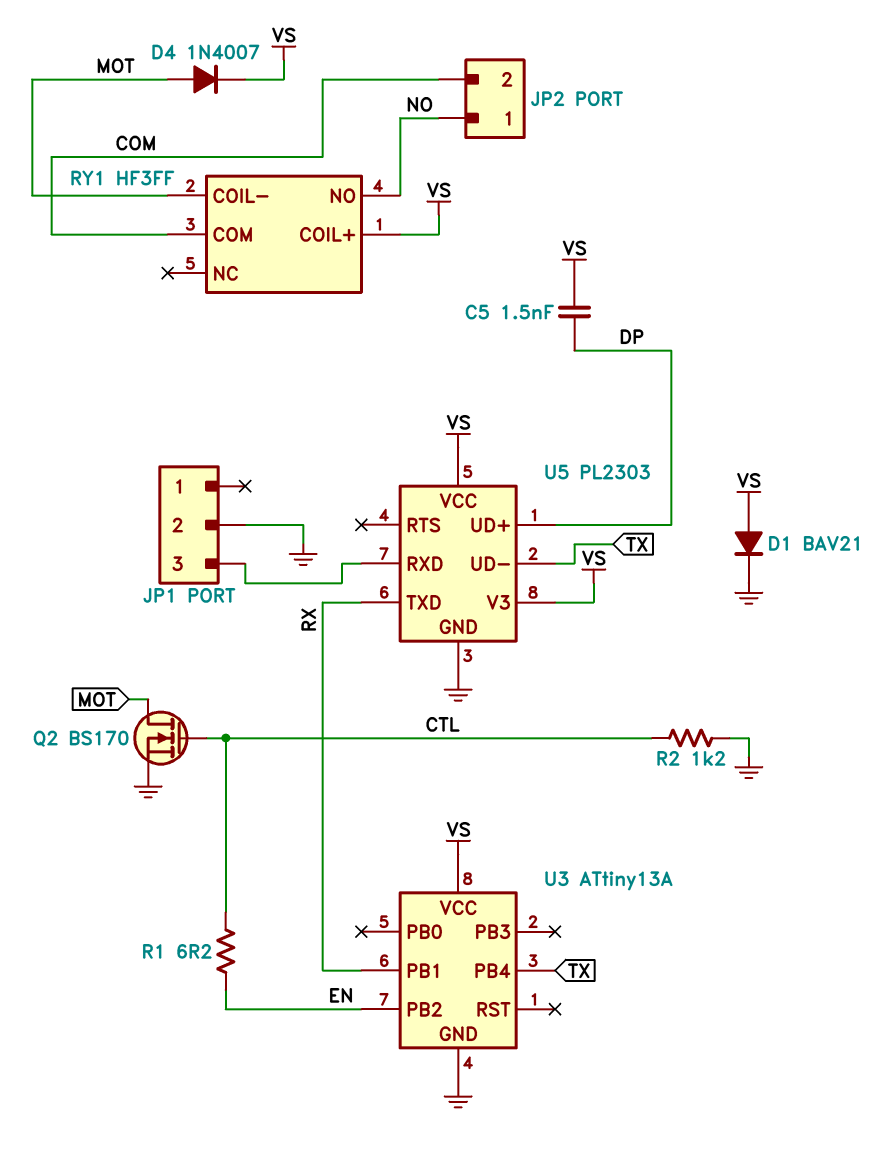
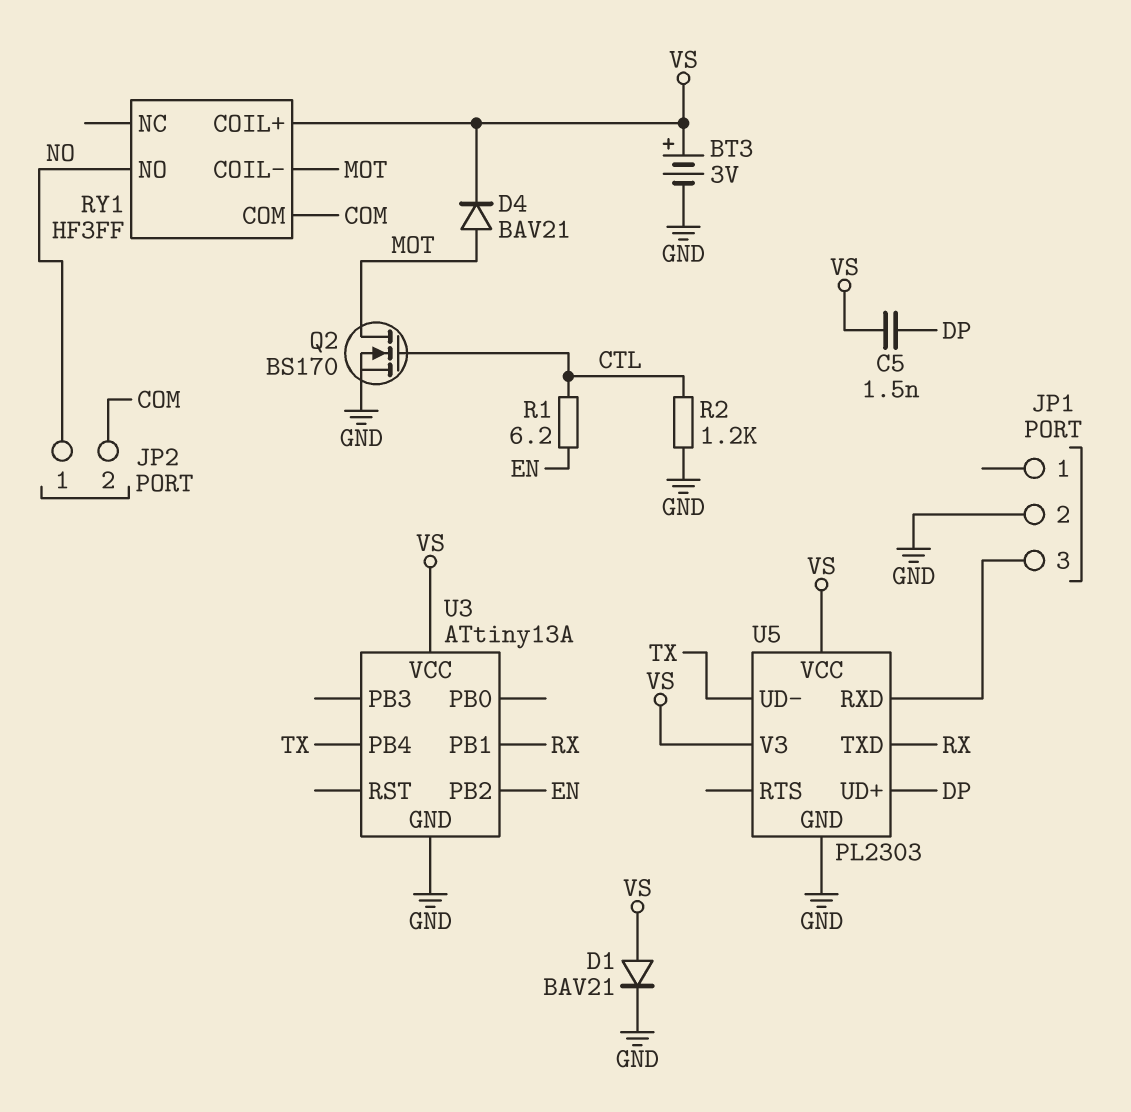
BT3: none -> 3V (plus VS, minus GND)
D4: diode 1N4007 (A MOT, K VS) -> diode BAV21 (A MOT, K VS)

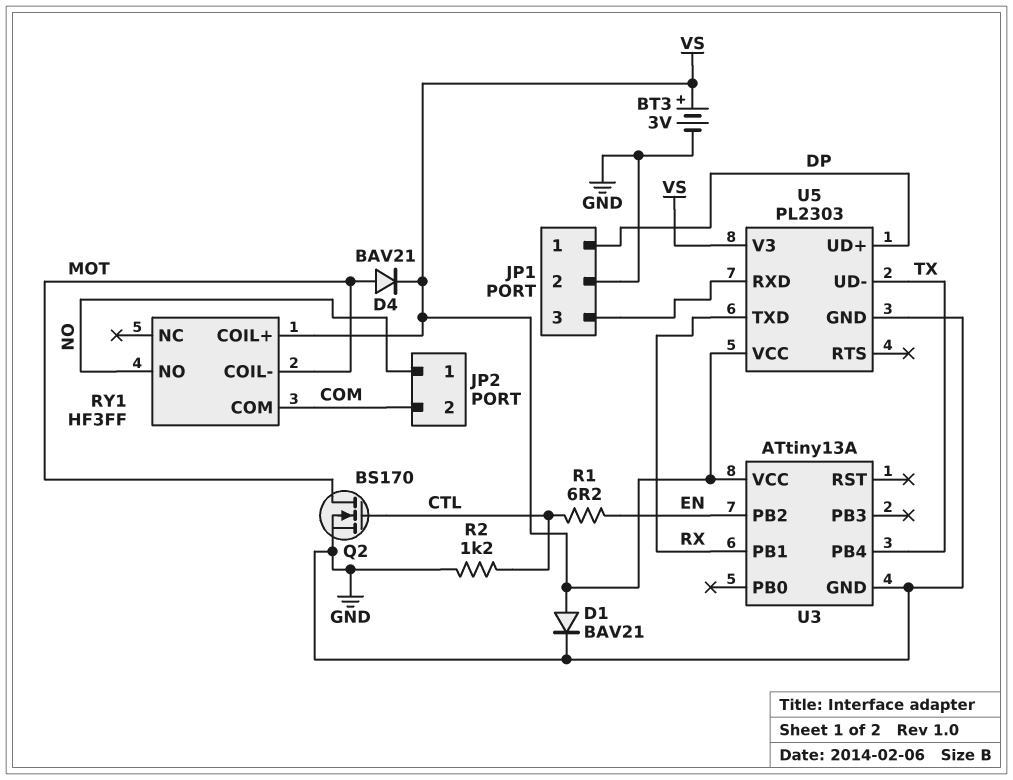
C5: 1.5nF (DP, VS) -> none
JP1 pin 1: none -> DP

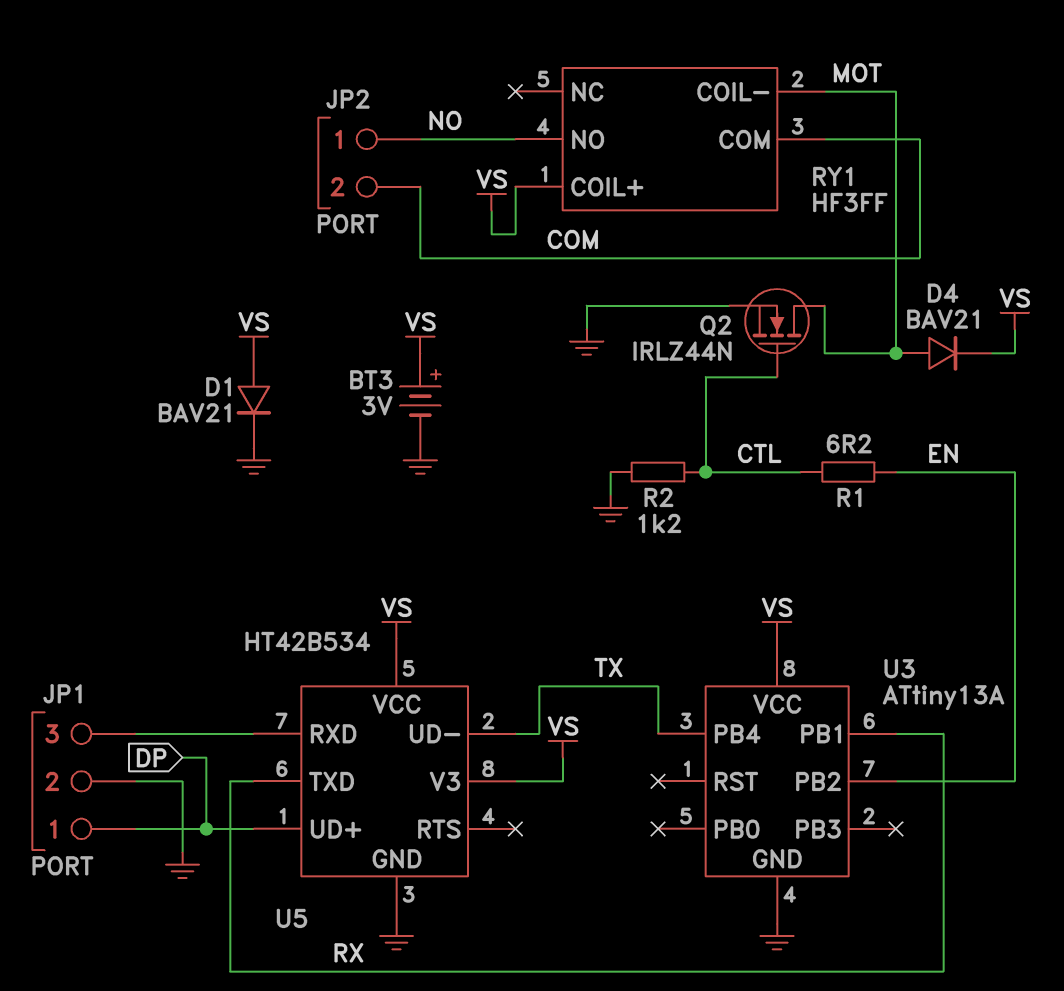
Q2: NMOS BS170 (G CTL, D MOT, S GND) -> NMOS IRLZ44N (G CTL, D MOT, S GND)
U5: PL2303 -> HT42B534

